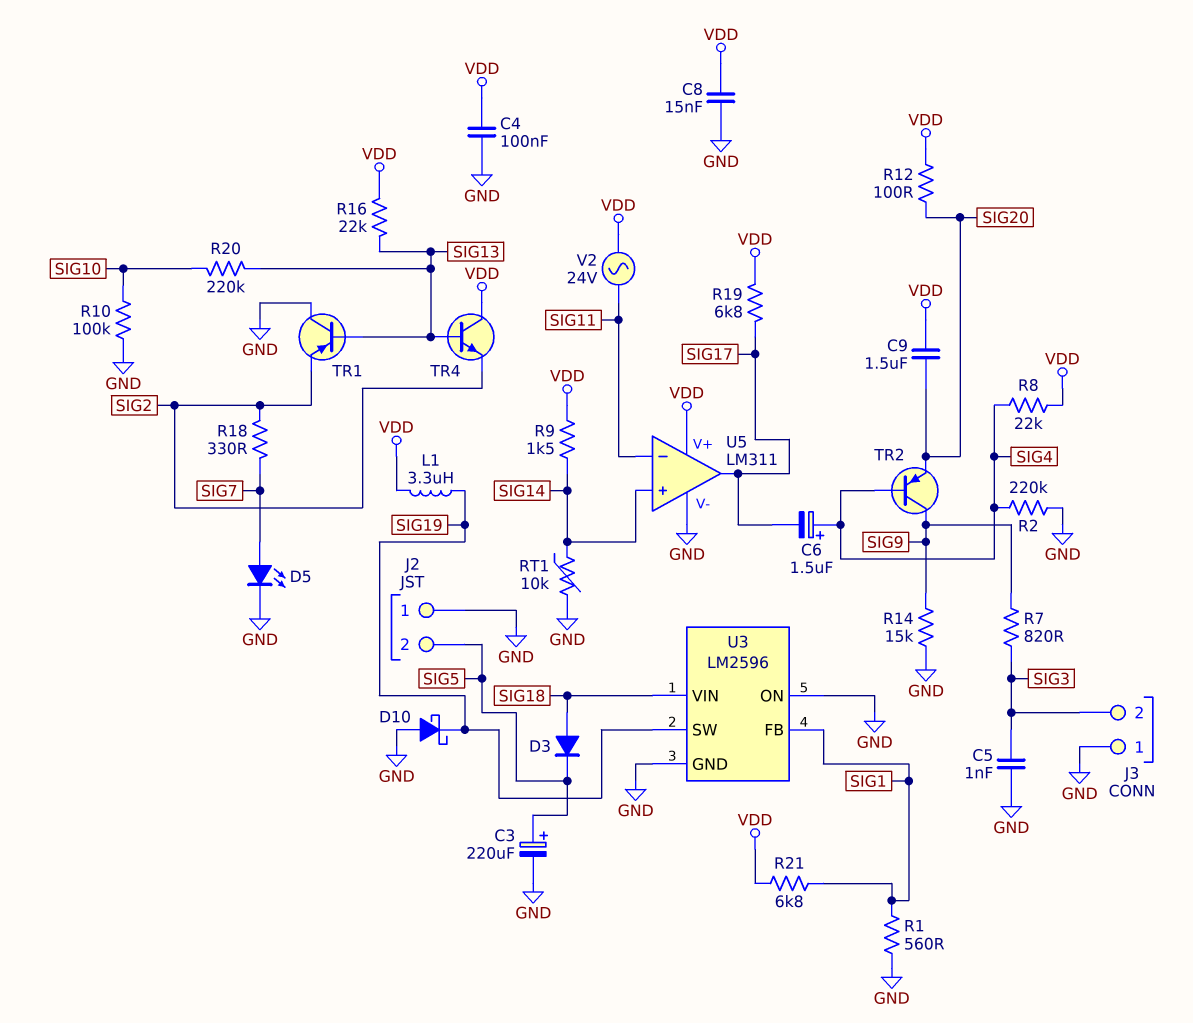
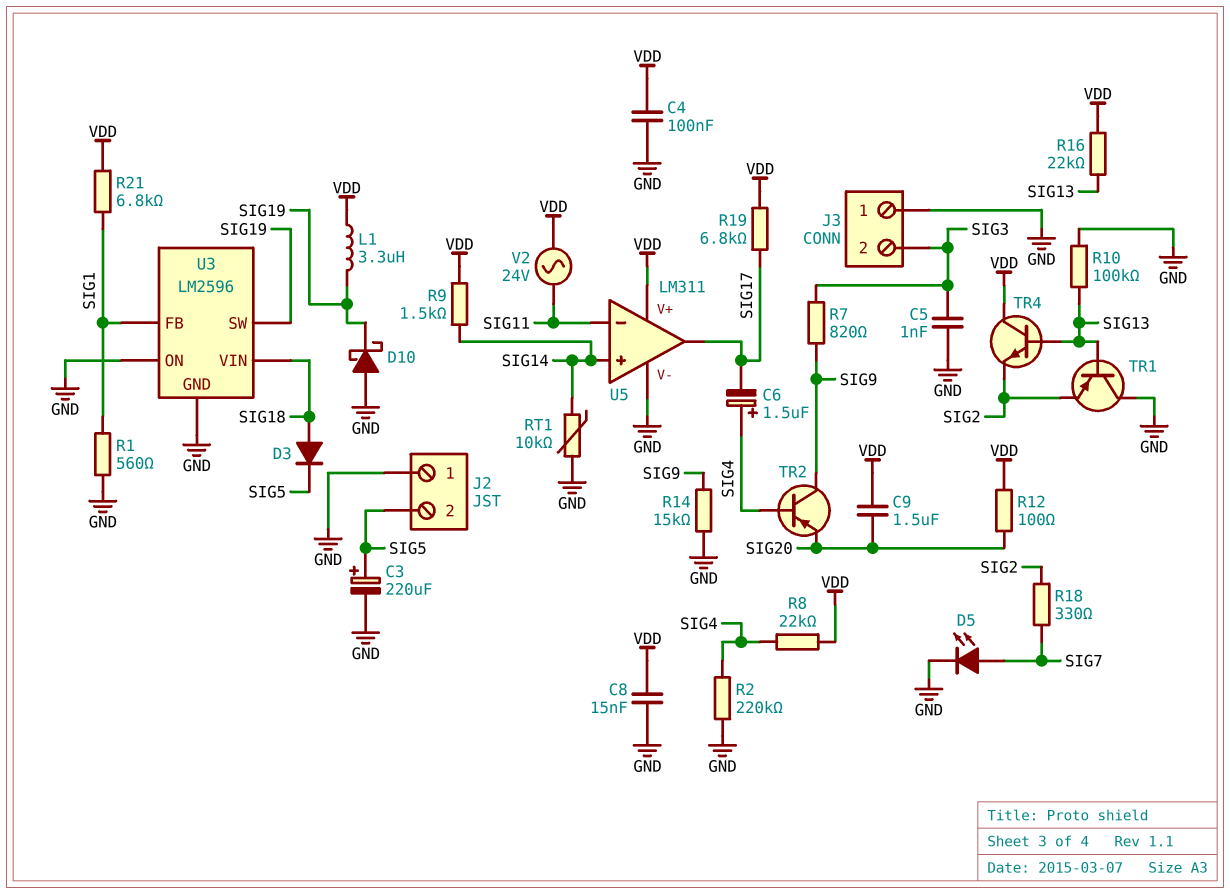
R10: 100k (GND, SIG10) -> 100k (GND, SIG13)
R20: 220k (SIG10, SIG13) -> none

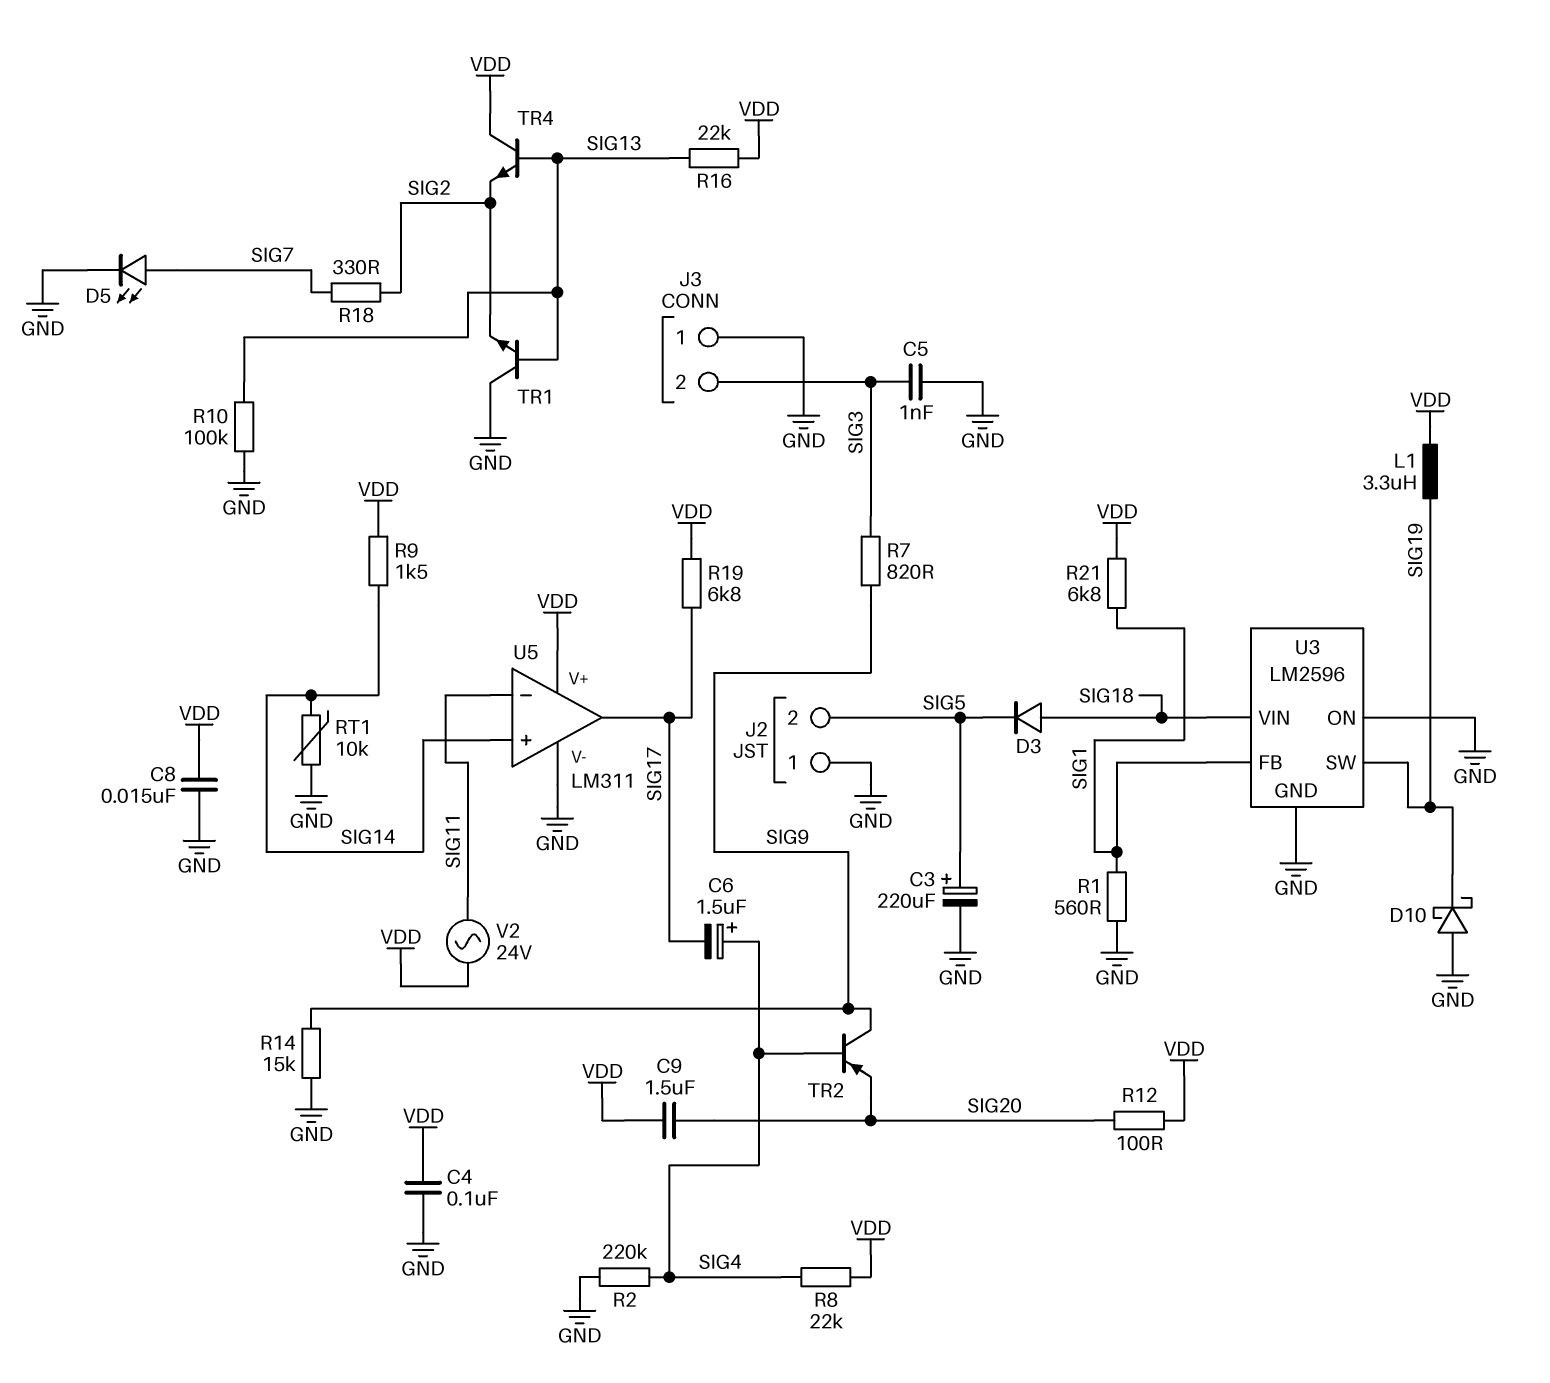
TR1: PNP (B SIG13, C GND, E SIG2) -> NPN (B SIG13, C GND, E SIG2)

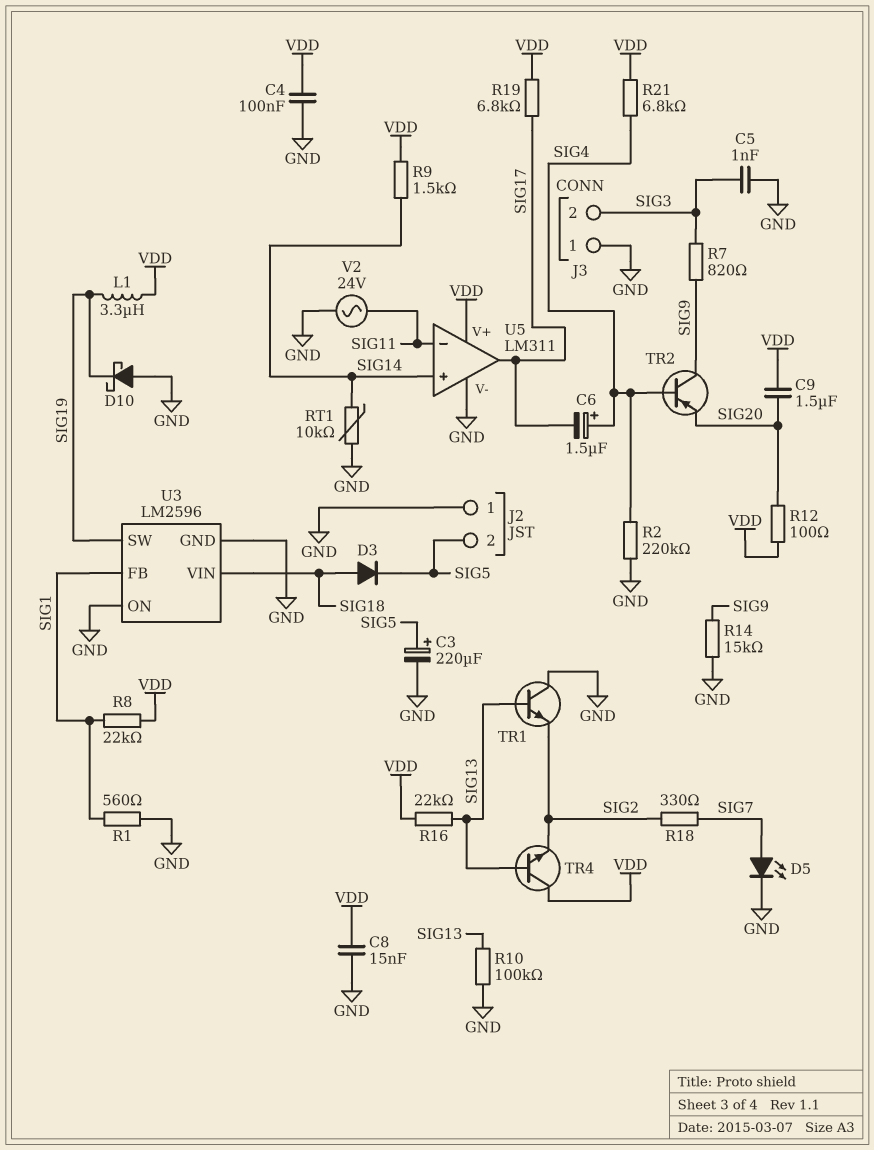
R8: 22k (SIG4, VDD) -> 22k (SIG1, VDD)
R21: 6.8k (SIG1, VDD) -> 6.8k (SIG4, VDD)
V2: AC 24V (SIG11, VDD) -> AC 24V (GND, SIG11)

